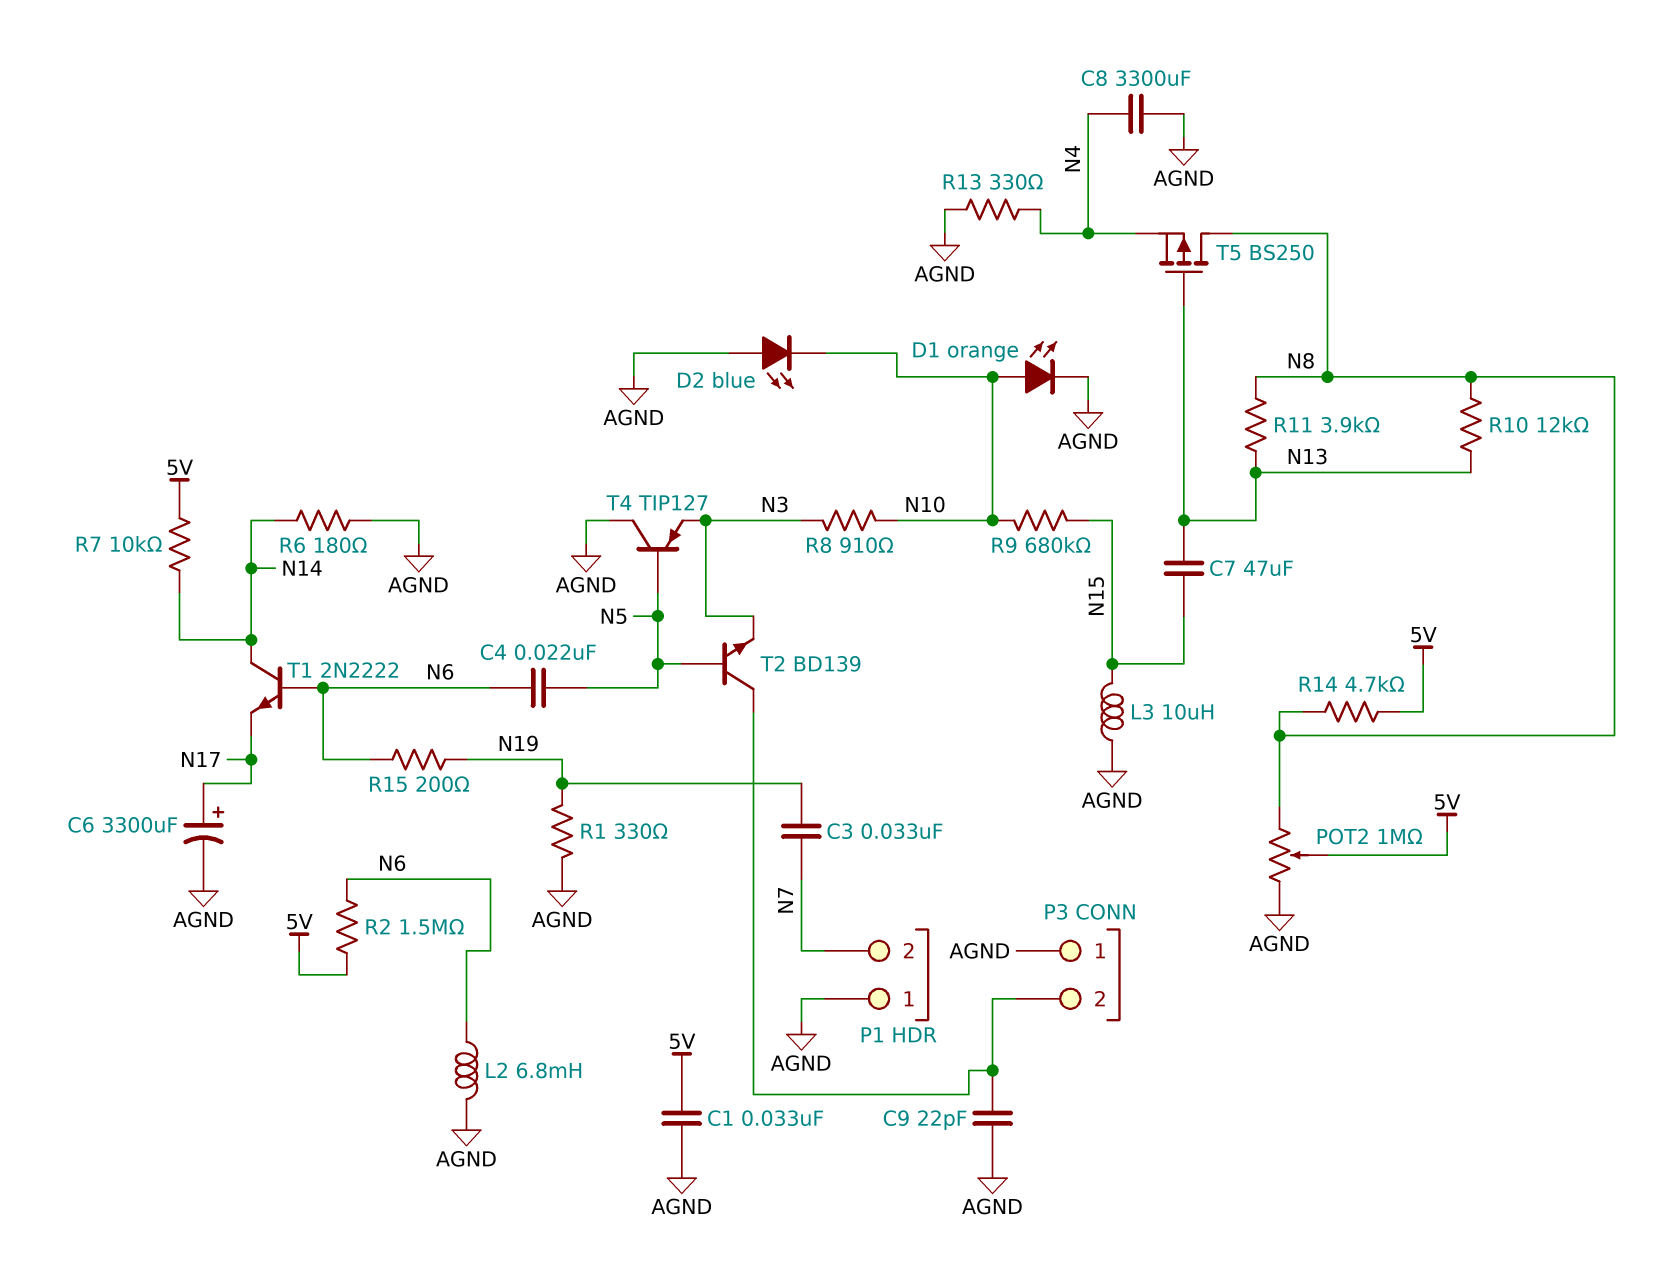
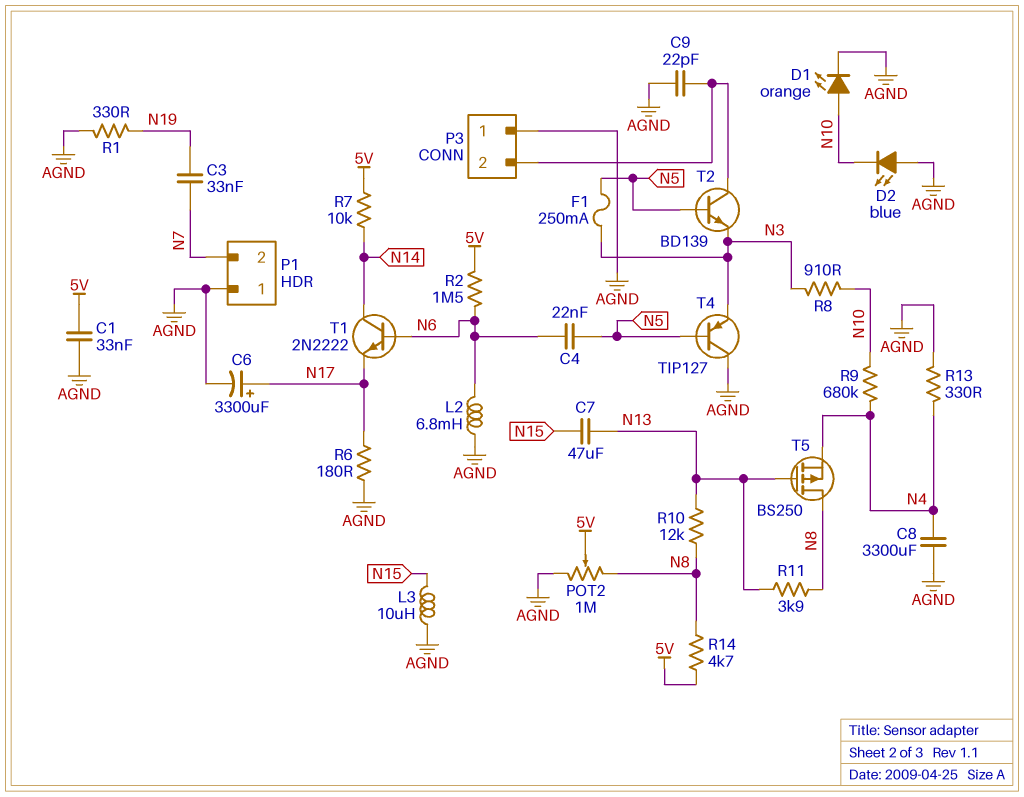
F1: none -> 250mA (N3, N5)
R6: 180 (AGND, N14) -> 180 (AGND, N17)
R9: 680k (N10, N15) -> 680k (N4, N10)
R15: 200 (N6, N19) -> none

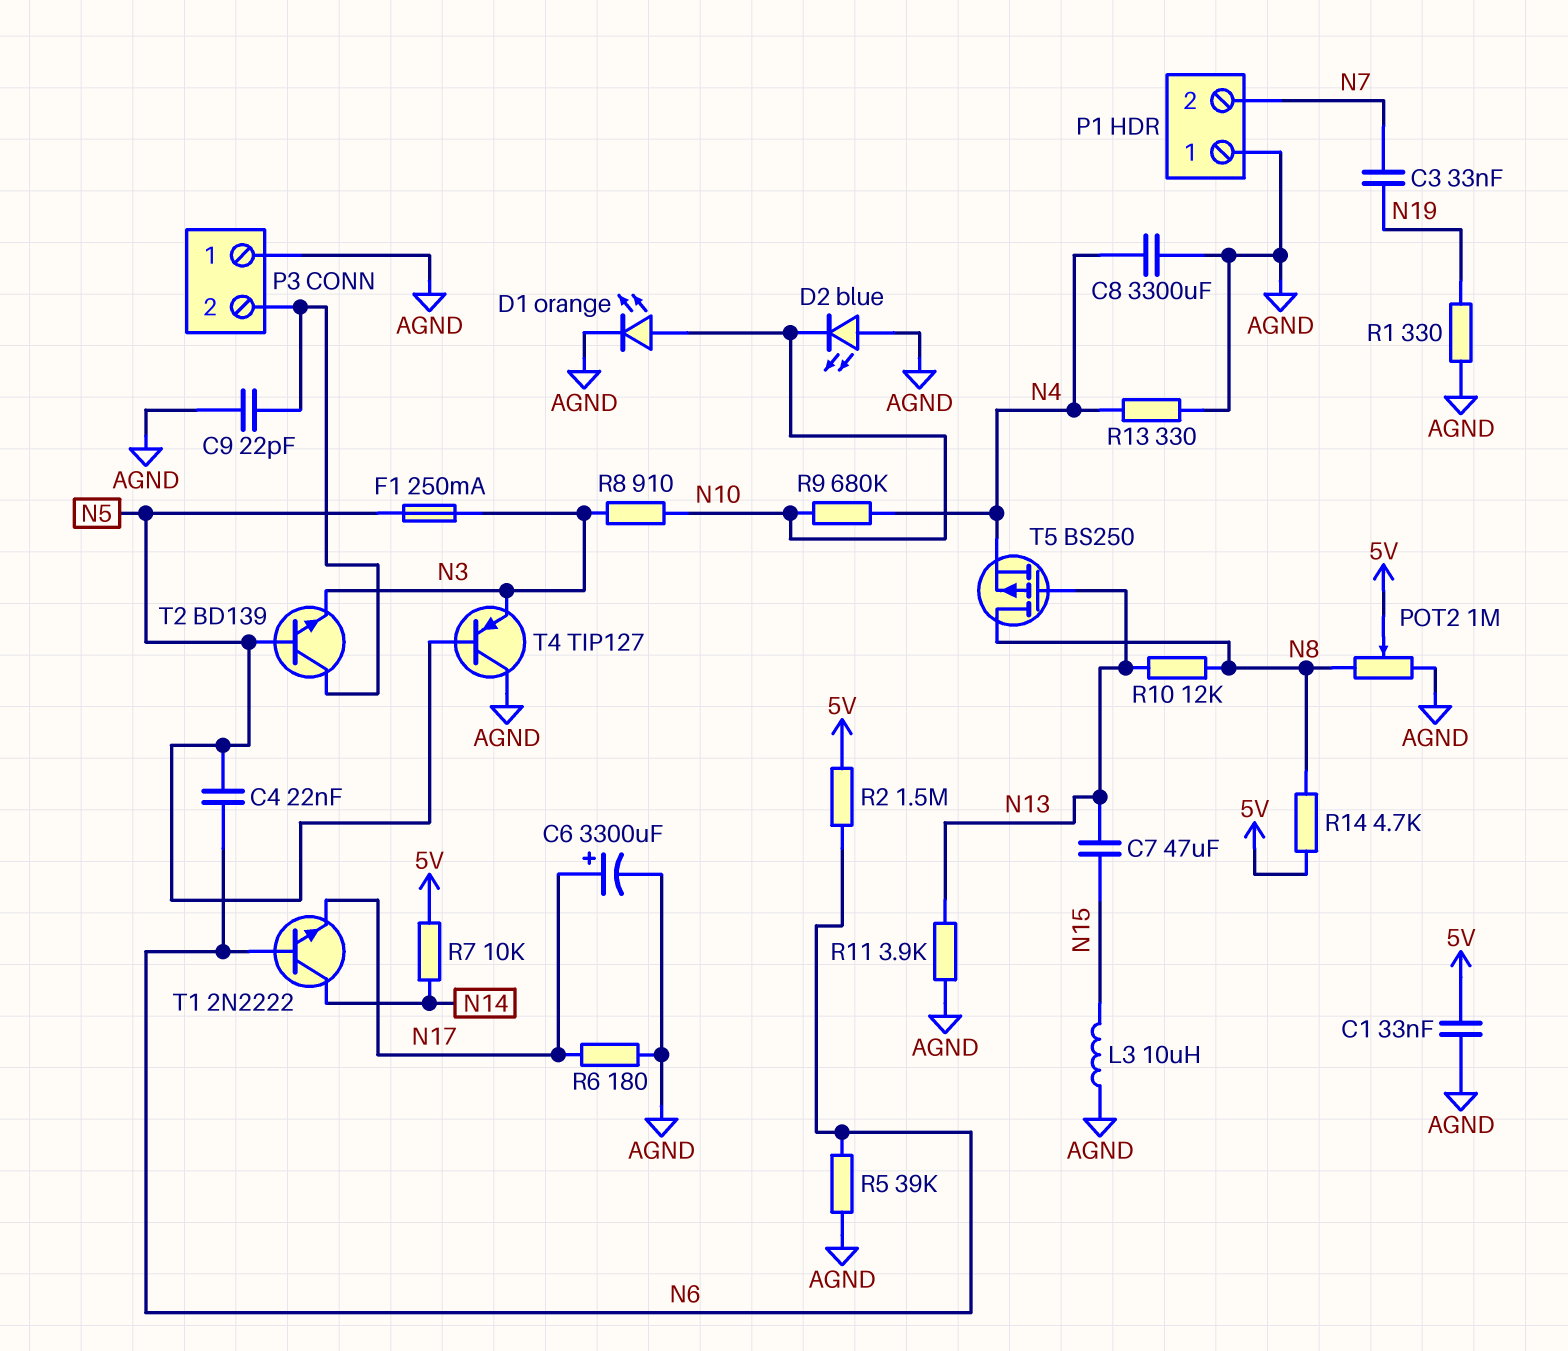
L2: 6.8mH (AGND, N6) -> none
R5: none -> 39k (AGND, N6)
R11: 3.9k (N8, N13) -> 3.9k (AGND, N13)

